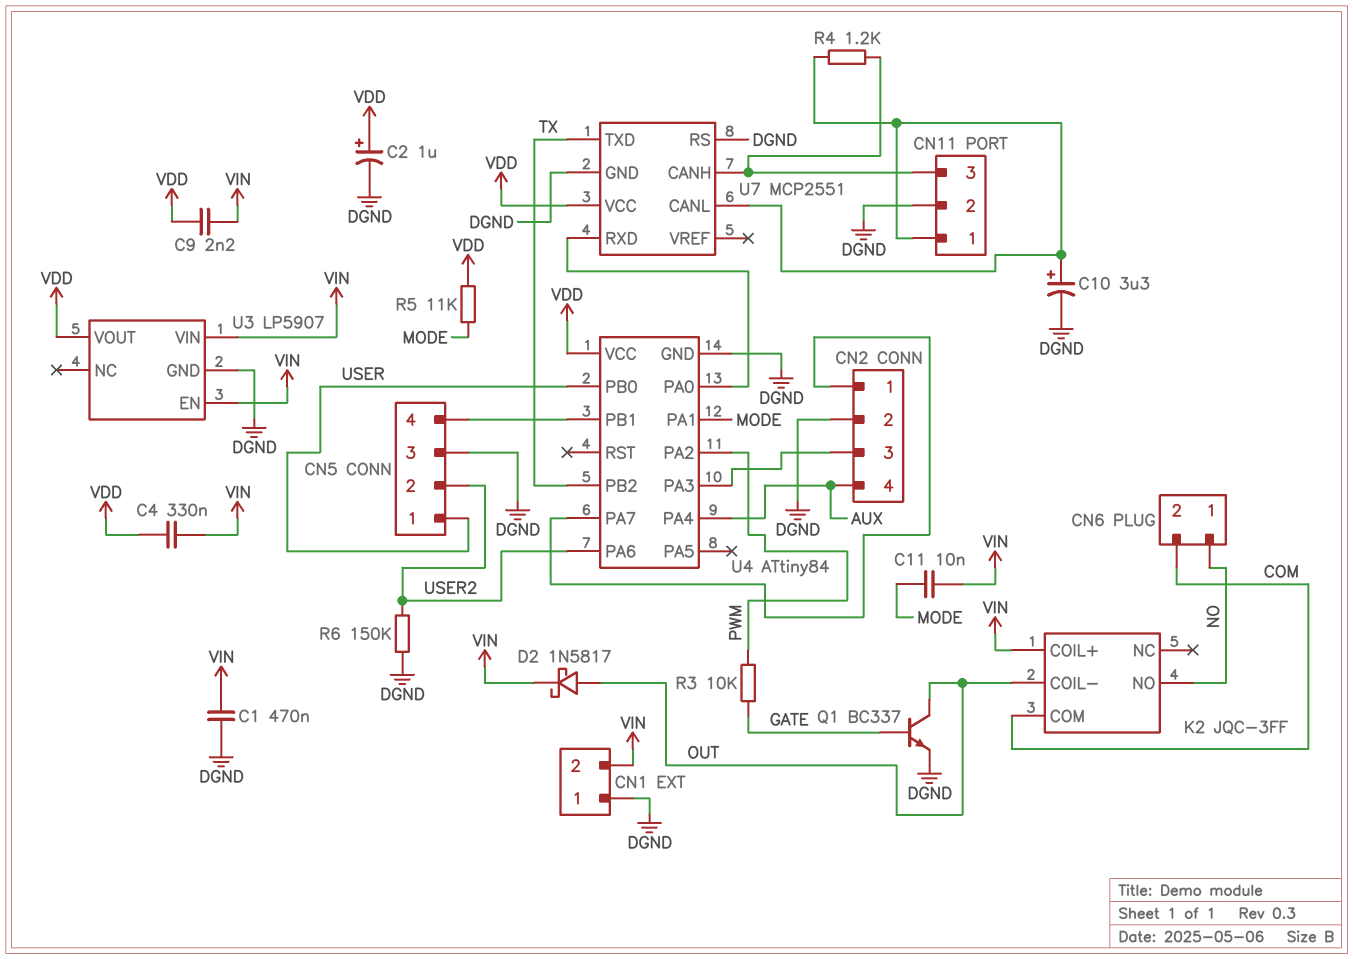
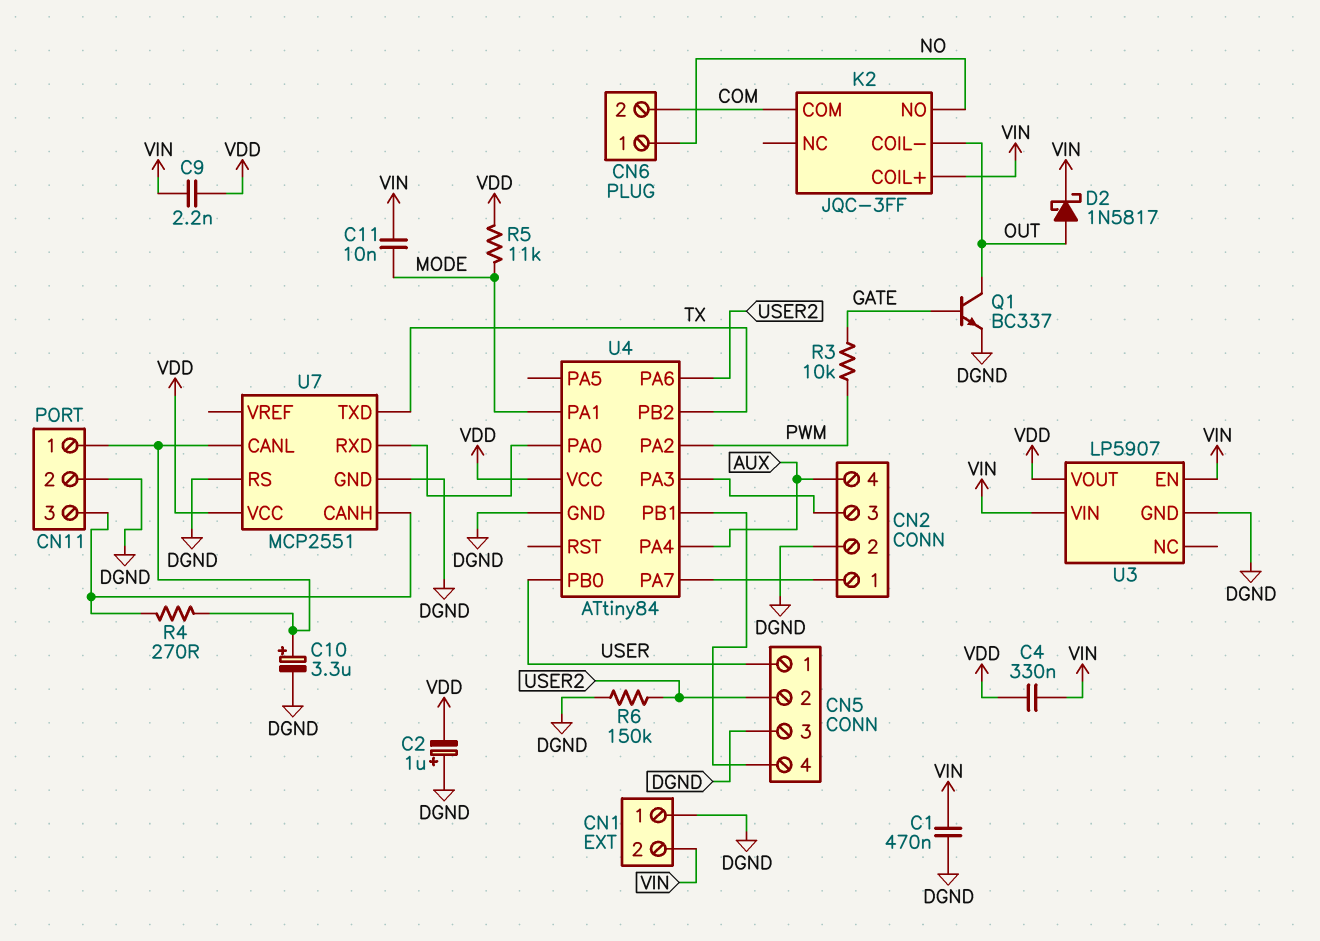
C2: 1uF (plus VDD, minus DGND) -> 1uF (plus DGND, minus VDD)
R4: 1.2k (CN11/1, CN11/3) -> 270 (CN11/1, CN11/3)

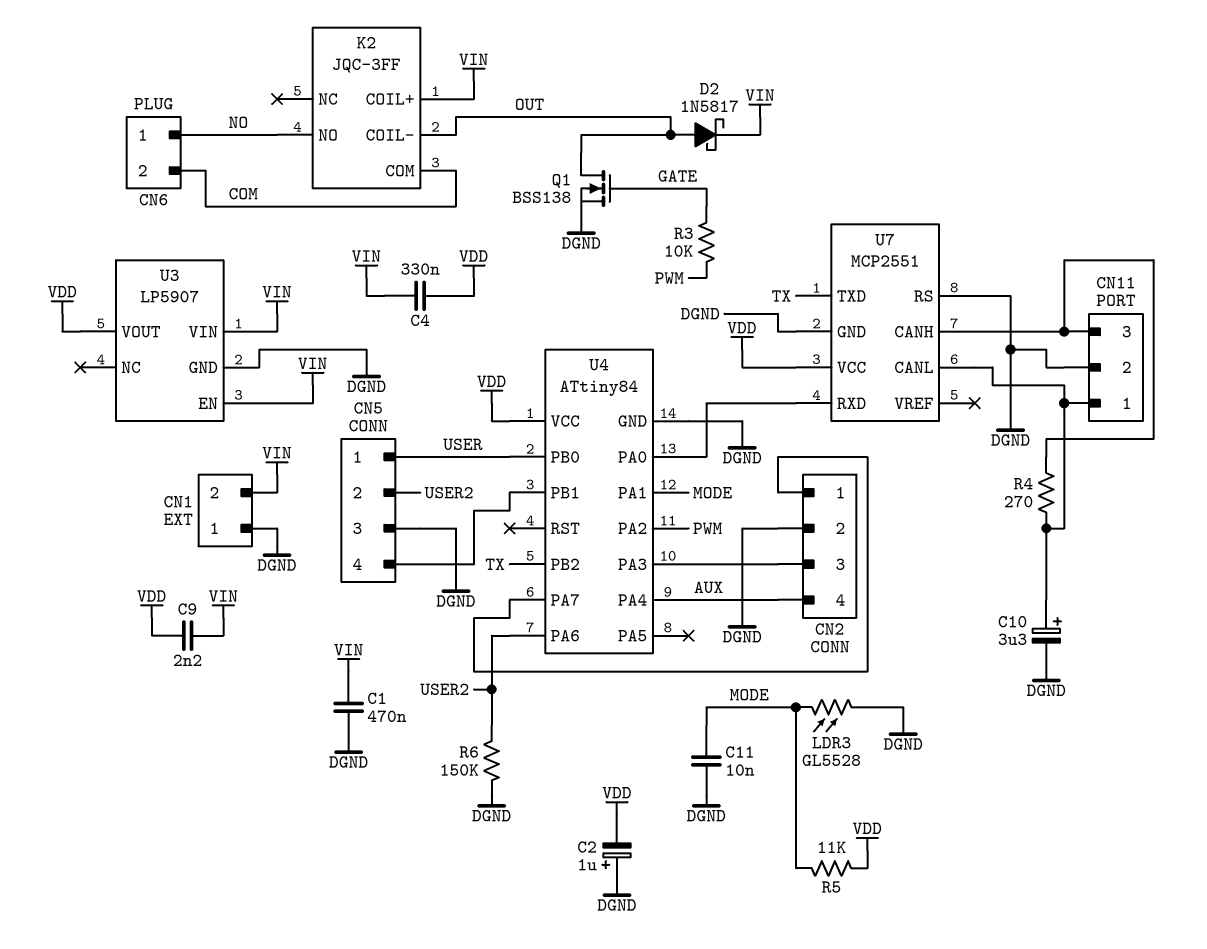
C11: 10nF (MODE, VIN) -> 10nF (DGND, MODE)
LDR3: none -> GL5528 (DGND, MODE)
Q1: NPN BC337 (B GATE, C OUT, E DGND) -> NMOS BSS138 (G GATE, D OUT, S DGND)

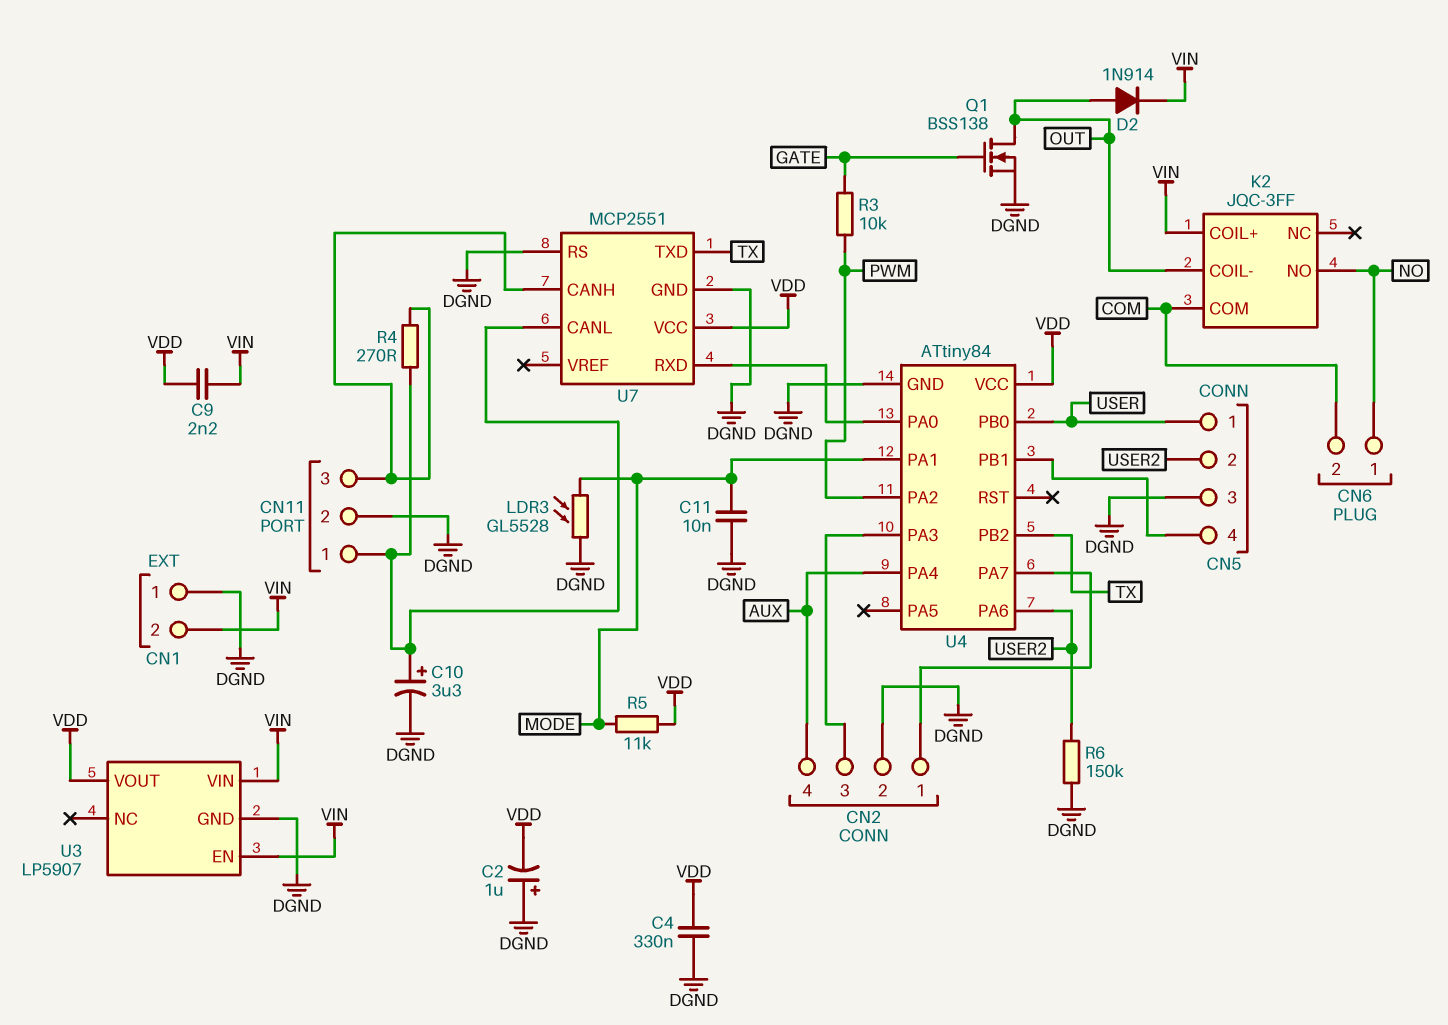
C1: 470nF (DGND, VIN) -> none
C4: 330nF (VDD, VIN) -> 330nF (DGND, VDD)
D2: schottky 1N5817 (A OUT, K VIN) -> diode 1N914 (A OUT, K VIN)

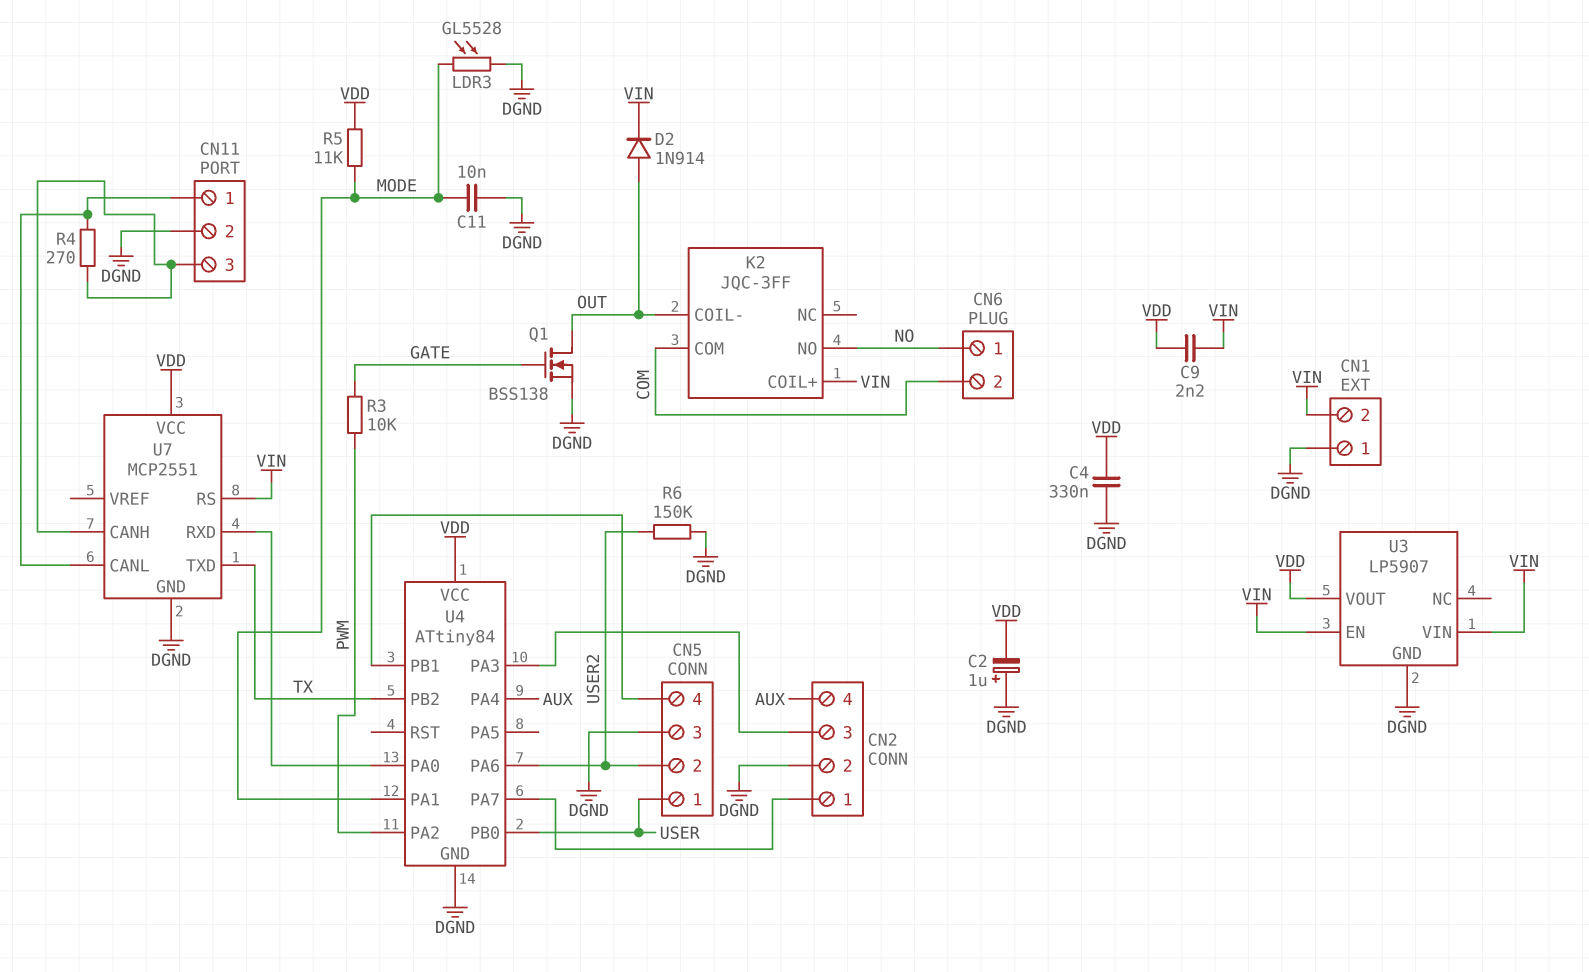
C10: 3.3uF (plus CN11/1, minus DGND) -> none
U7 pin RS: DGND -> VIN

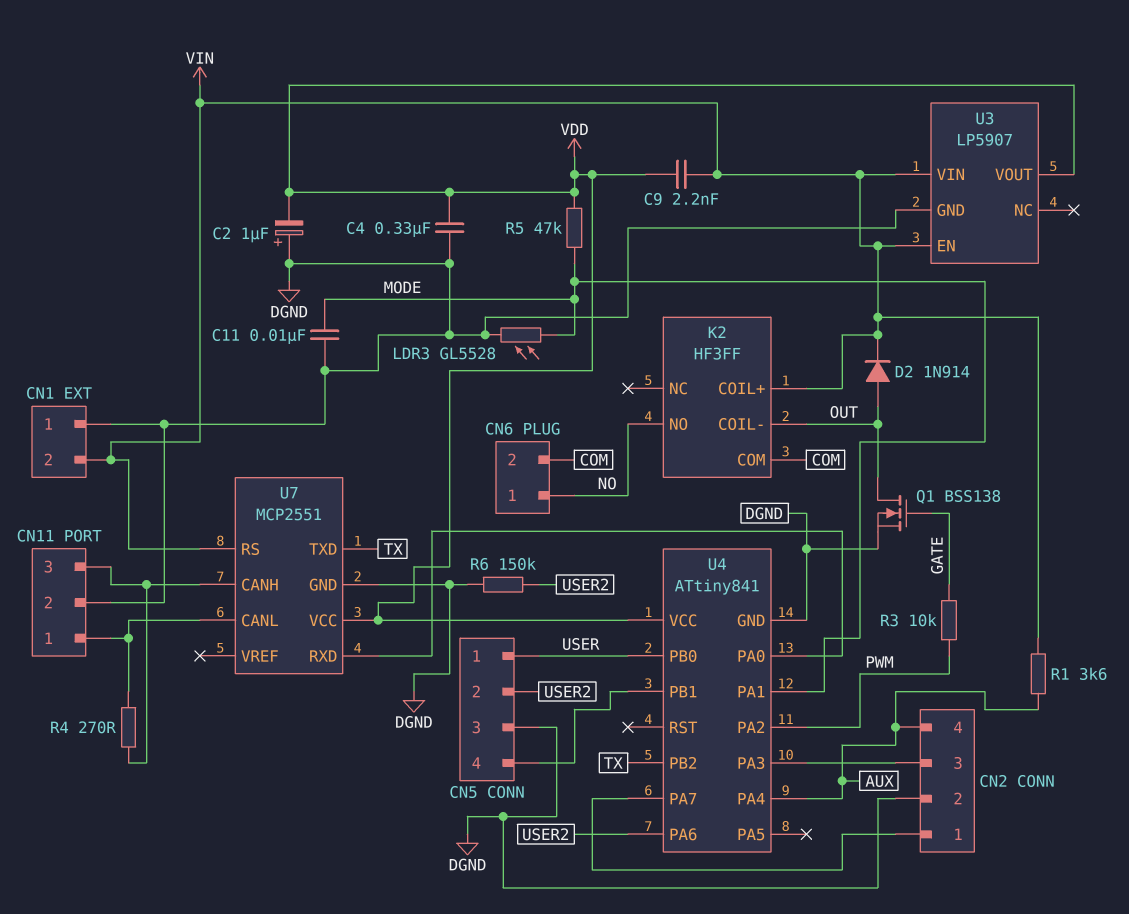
K2: JQC-3FF -> HF3FF
R1: none -> 3.6k (AUX, VIN)
R5: 11k (MODE, VDD) -> 47k (MODE, VDD)
U4: ATtiny84 -> ATtiny841

